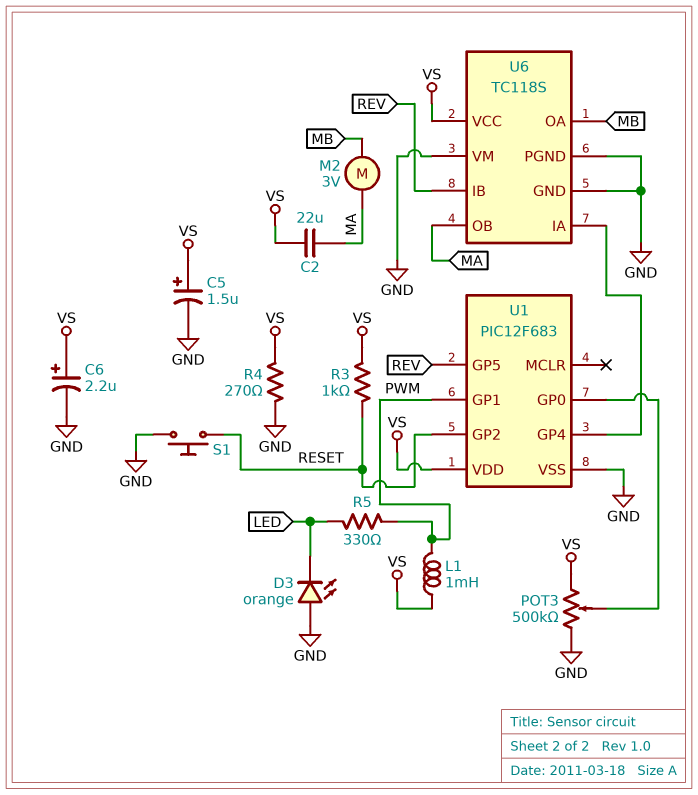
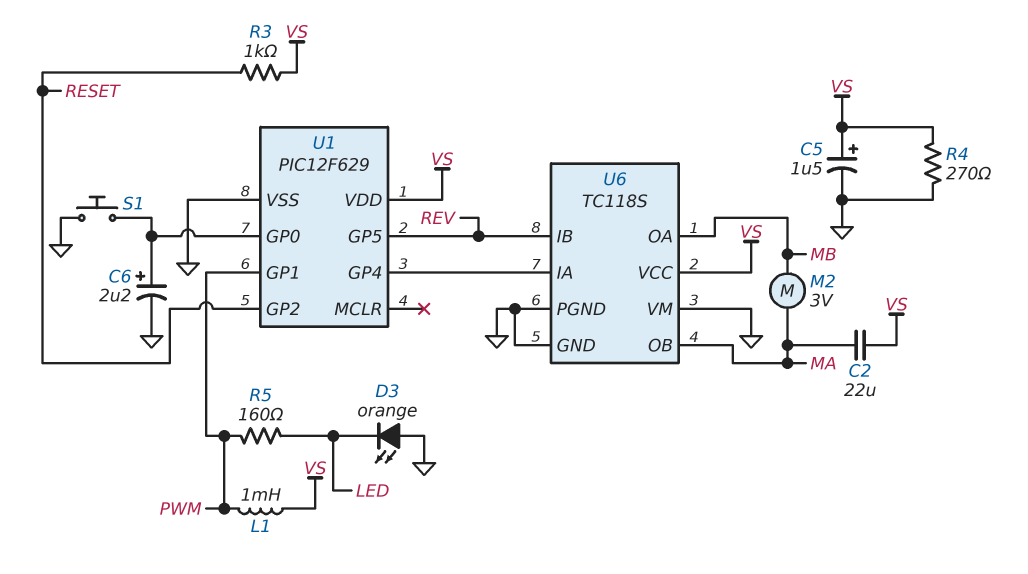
C6: 2.2uF (plus VS, minus GND) -> 2.2uF (plus U1/GP0, minus GND)
POT3: 500k (GND, VS, wiper U1/GP0) -> none
R5: 330 (LED, PWM) -> 160 (LED, PWM)
S1: button (GND, RESET) -> button (GND, U1/GP0)
U1: PIC12F683 -> PIC12F629

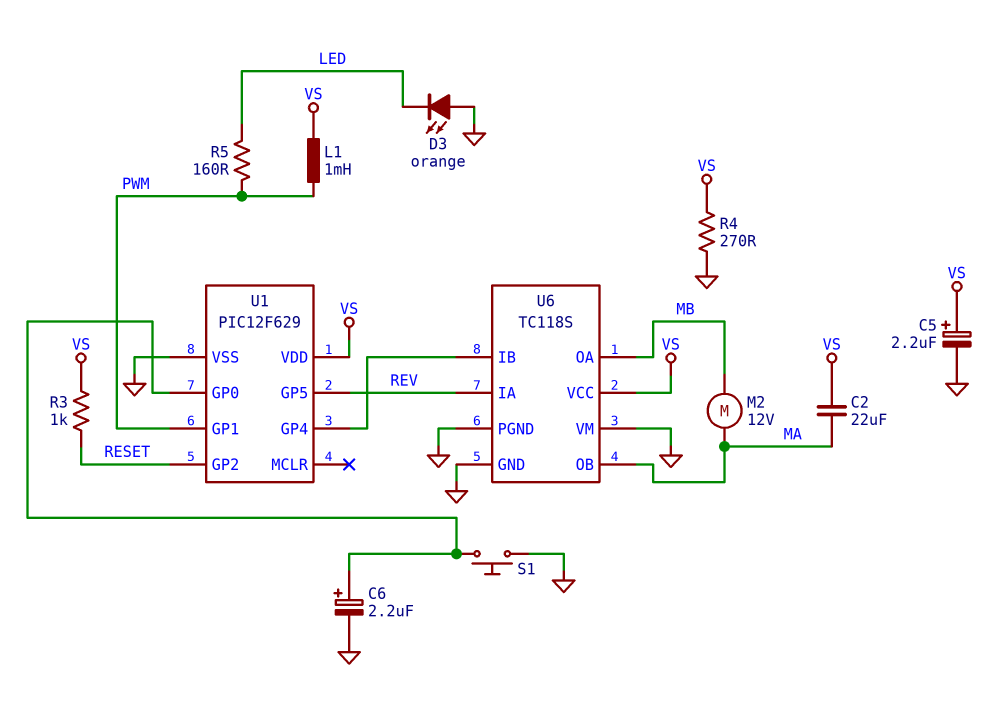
C5: 1.5uF (plus VS, minus GND) -> 2.2uF (plus VS, minus GND)
M2: motor 3V (MA, MB) -> motor 12V (MA, MB)
U6 pin IA: U1/GP4 -> REV
U6 pin IB: REV -> U1/GP4

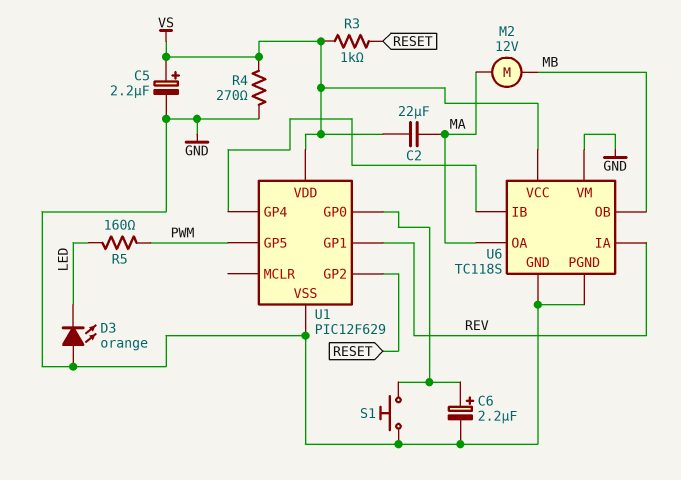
L1: 1mH (PWM, VS) -> none
U1 pin GP1: PWM -> REV
U1 pin GP5: REV -> PWM
U6 pin OA: MB -> MA
U6 pin OB: MA -> MB

